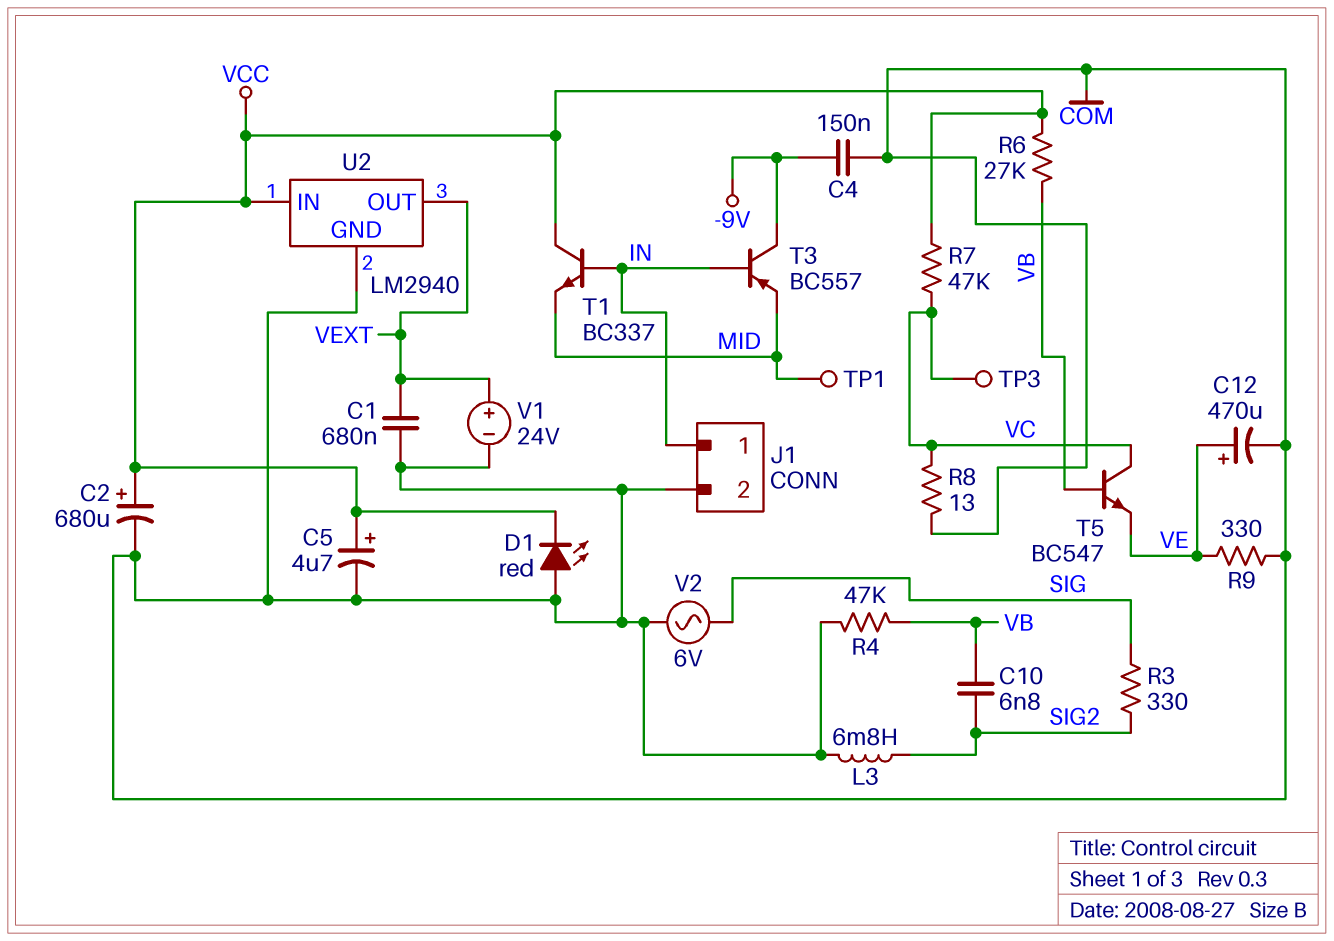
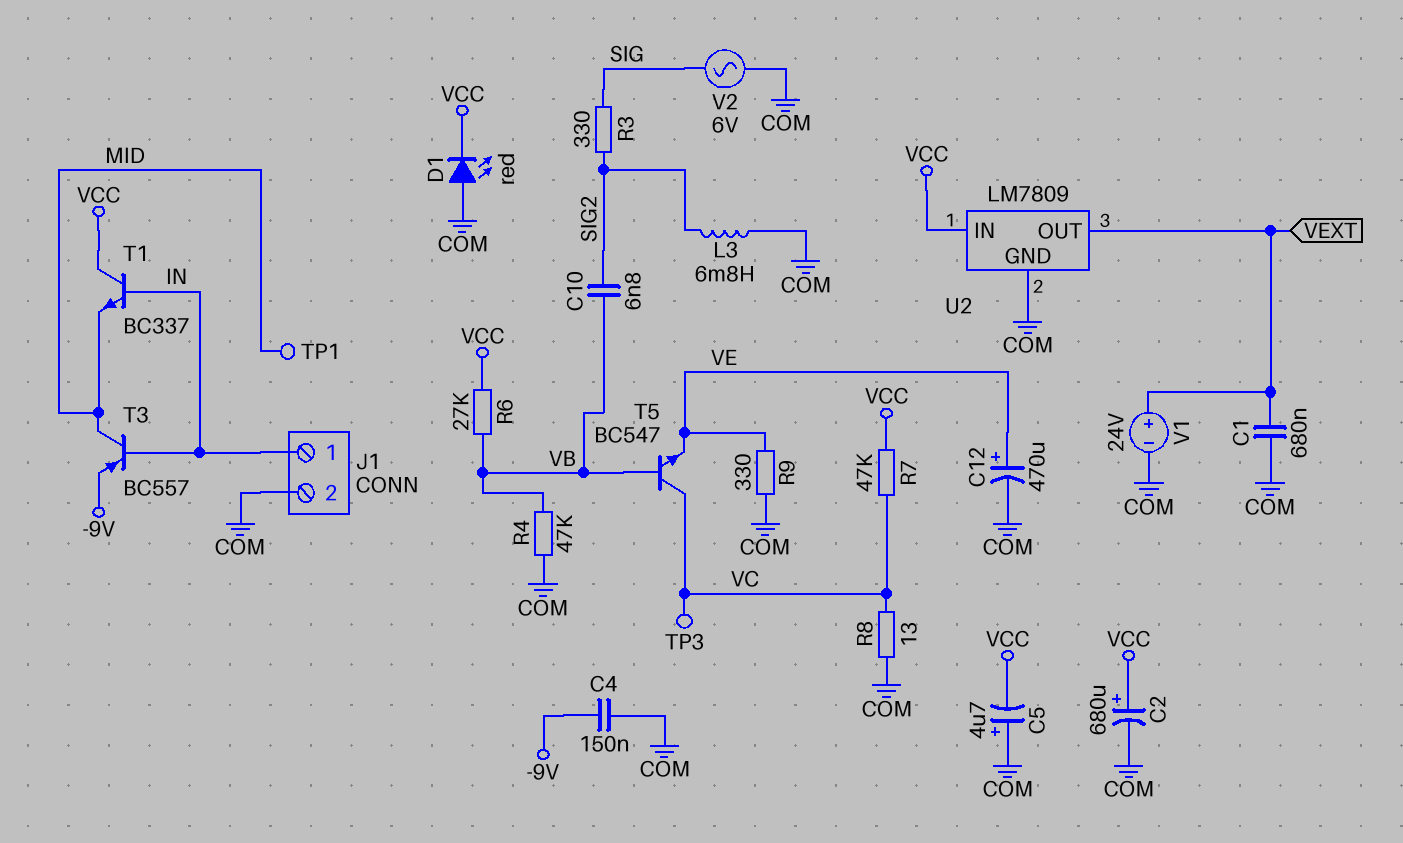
C5: 4.7uF (plus VCC, minus COM) -> 4.7uF (plus COM, minus VCC)
T3: PNP BC557 (B IN, C -9V, E MID) -> PNP BC557 (B IN, C MID, E -9V)
U2: LM2940 -> LM7809

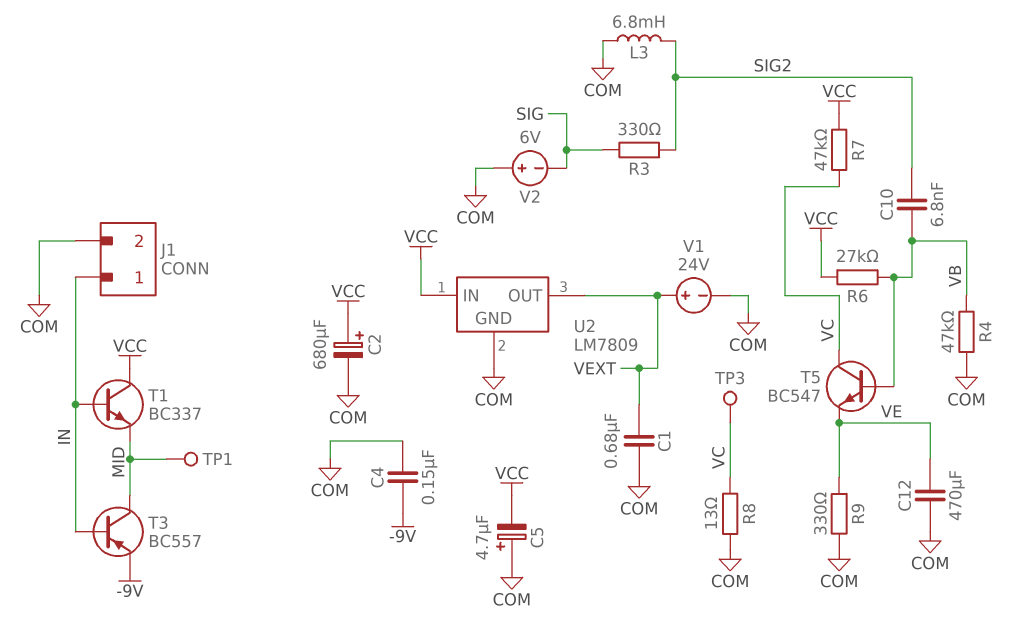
C12: 470uF (plus VE, minus COM) -> 470uF (COM, VE)
D1: LED red (A COM, K VCC) -> none
V2: AC 6V (COM, SIG) -> 6V (plus COM, minus SIG)

